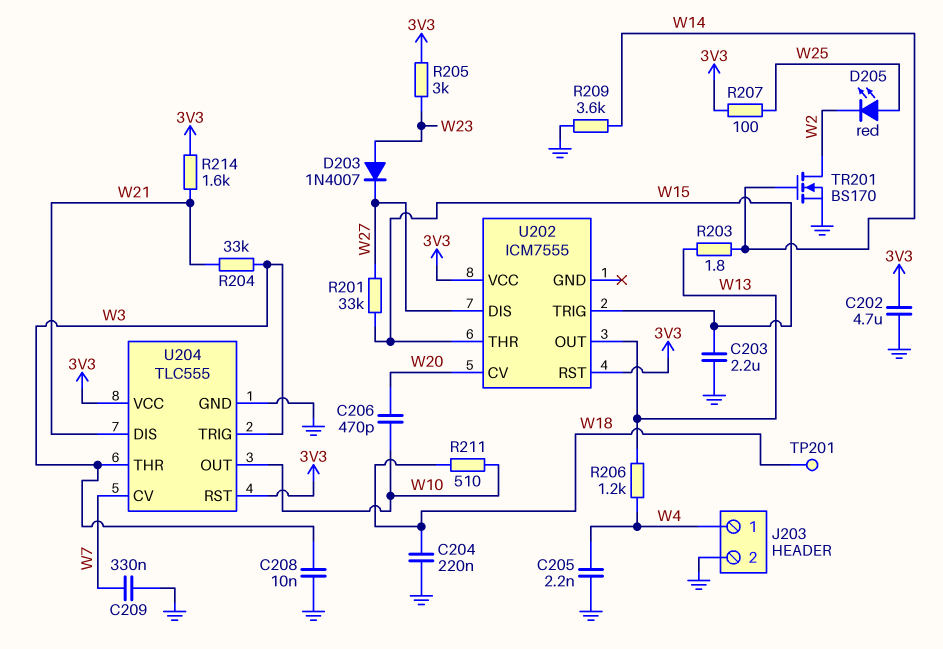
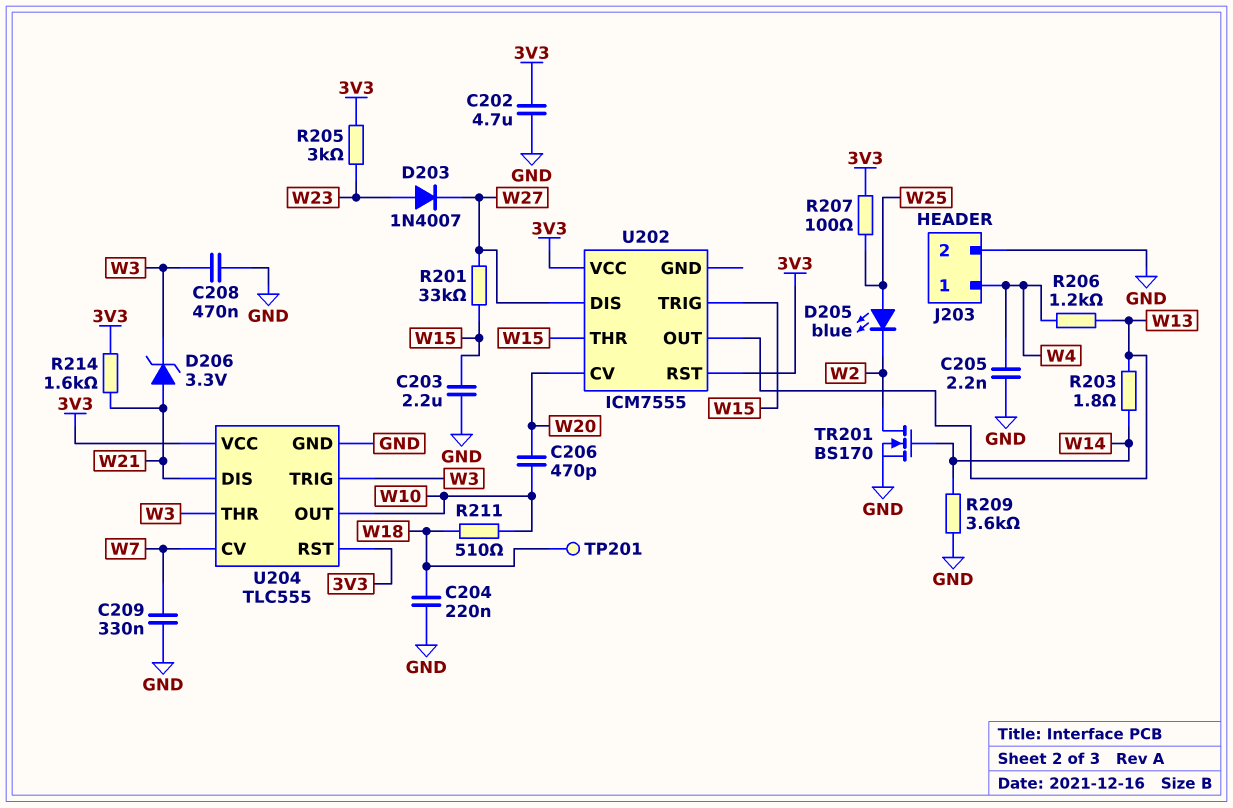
C208: 10nF (GND, W3) -> 470nF (GND, W3)
D205: LED red (A W25, K W2) -> LED blue (A W25, K W2)
D206: none -> zener 3.3V (A W21, K W3)
R204: 33k (W3, W21) -> none

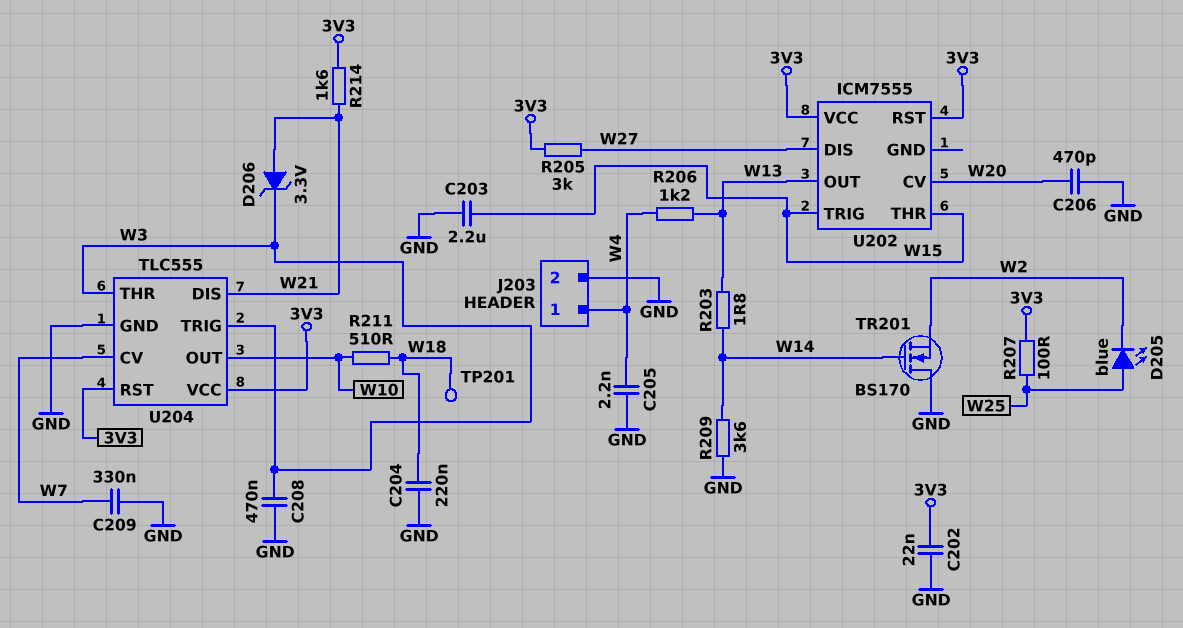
C202: 4.7uF (3V3, GND) -> 22nF (3V3, GND)
C206: 470pF (W10, W20) -> 470pF (GND, W20)
D203: diode 1N4007 (A W23, K W27) -> none
R201: 33k (W15, W27) -> none
R205: 3k (3V3, W23) -> 3k (3V3, W27)
TR201: NMOS BS170 (G W14, D W2, S GND) -> NMOS BS170 (G W14, D GND, S W2)

